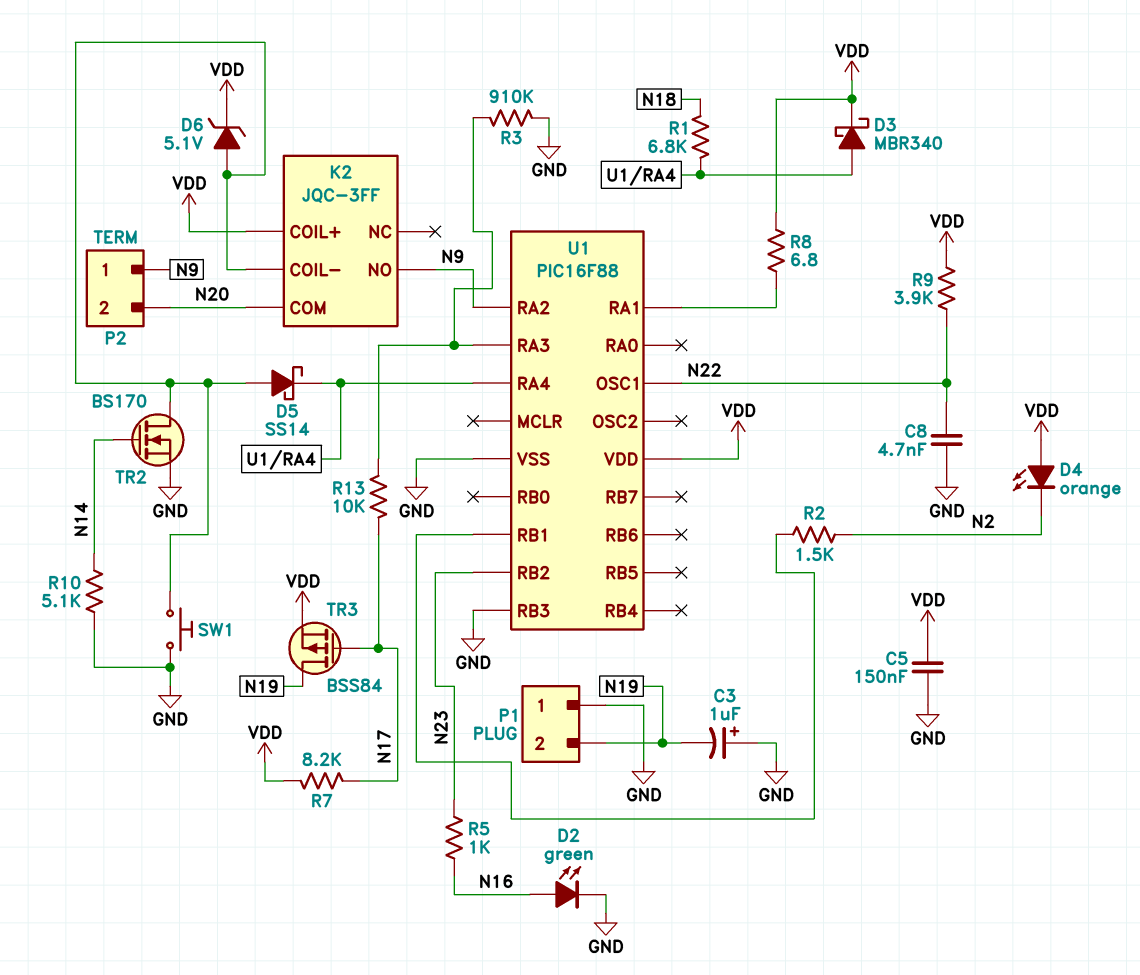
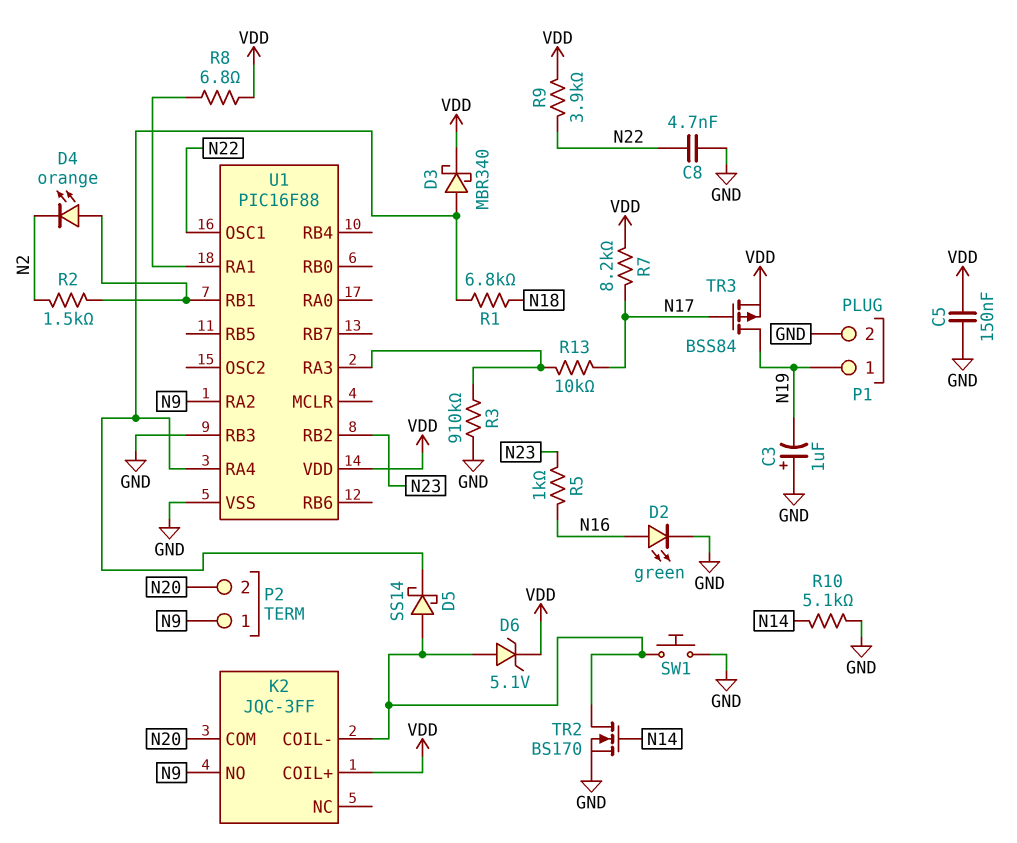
D4: LED orange (A VDD, K N2) -> LED orange (A U1/RB1, K N2)
P1 pin 1: GND -> N19
P1 pin 2: N19 -> GND

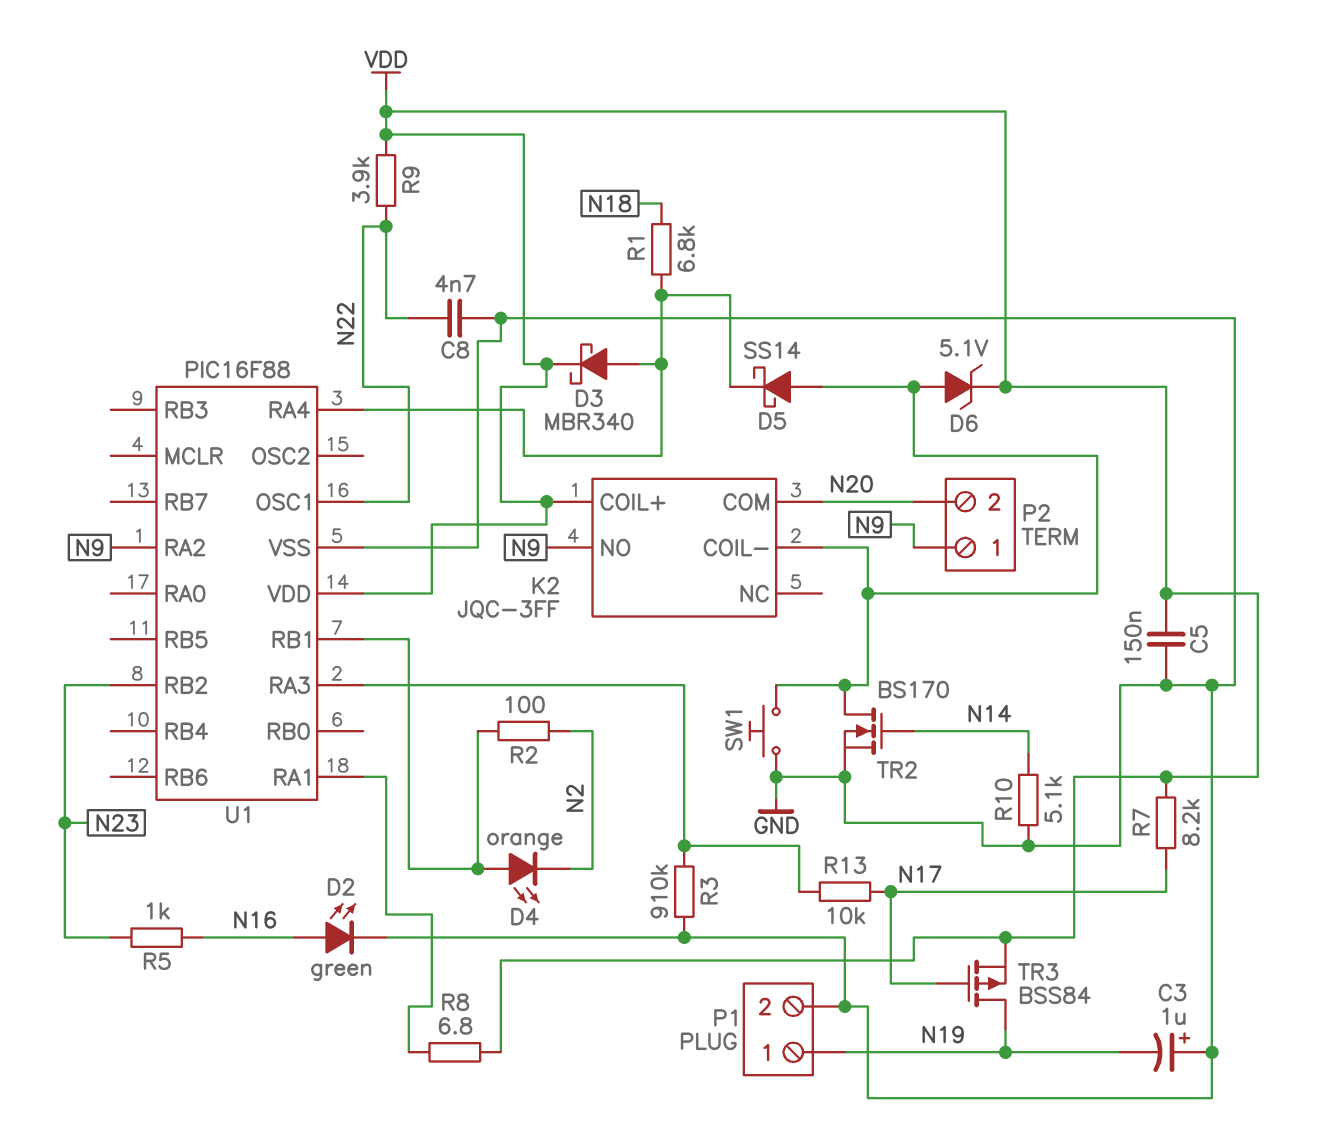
R2: 1.5k (N2, U1/RB1) -> 100 (N2, U1/RB1)
U1 pin RB3: GND -> none

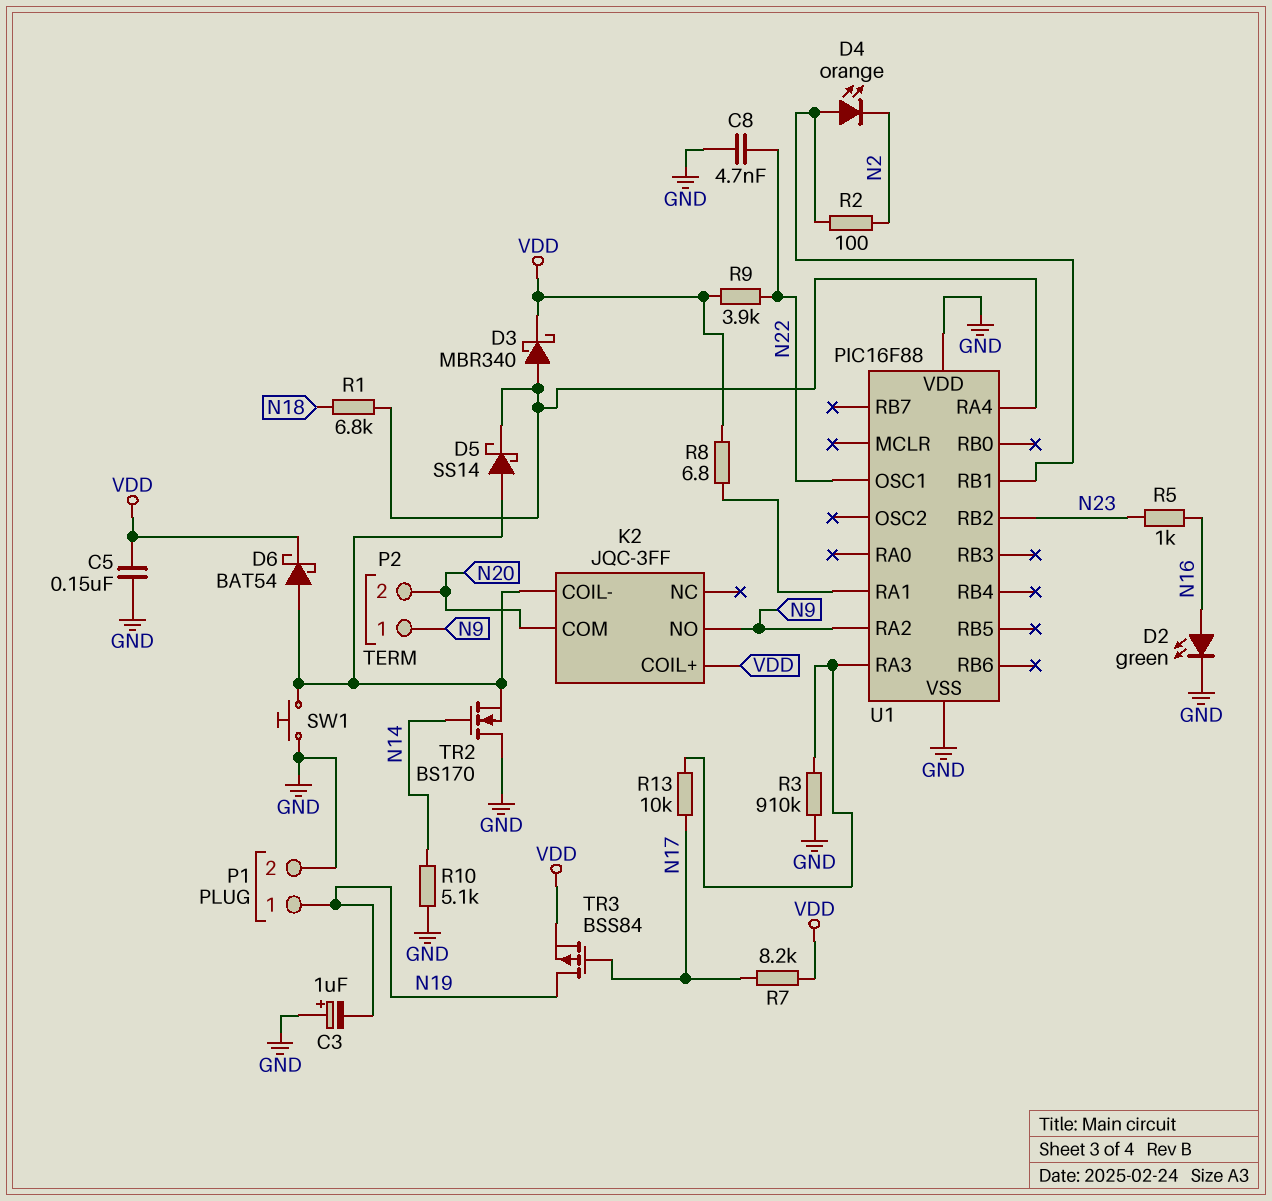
D6: zener 5.1V (A K2/COIL-, K VDD) -> schottky BAT54 (A K2/COIL-, K VDD)
TR2: NMOS BS170 (G N14, D K2/COIL-, S GND) -> NMOS BS170 (G N14, D GND, S K2/COIL-)
U1 pin VDD: VDD -> GND

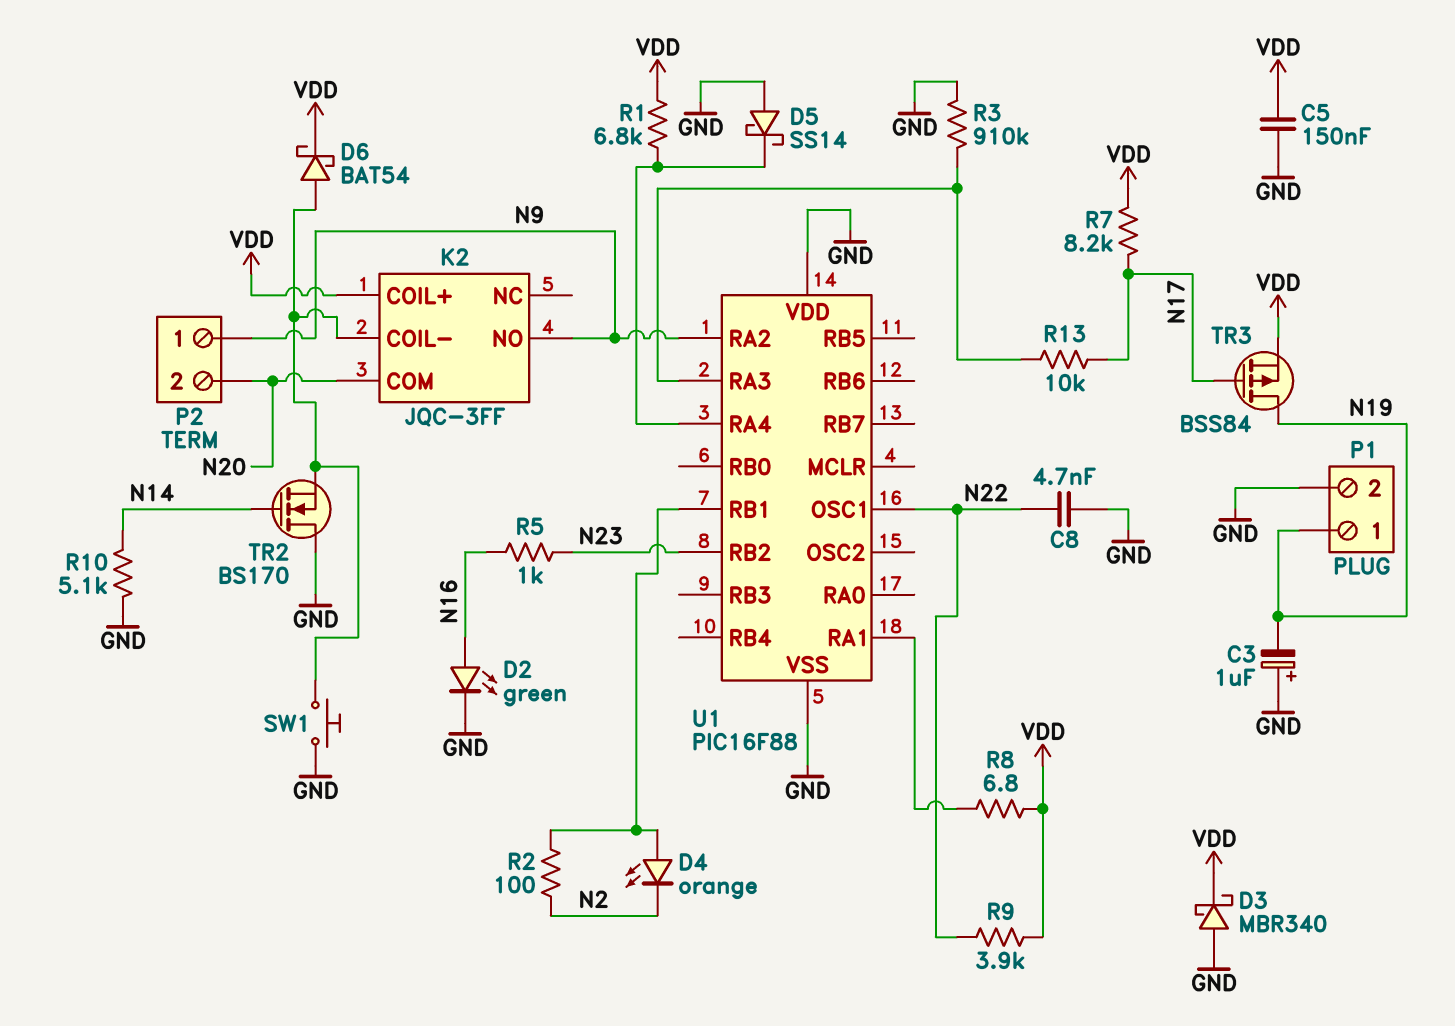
D3: schottky MBR340 (A U1/RA4, K VDD) -> schottky MBR340 (A GND, K VDD)
D5: schottky SS14 (A K2/COIL-, K U1/RA4) -> schottky SS14 (A GND, K U1/RA4)
R1: 6.8k (N18, U1/RA4) -> 6.8k (U1/RA4, VDD)

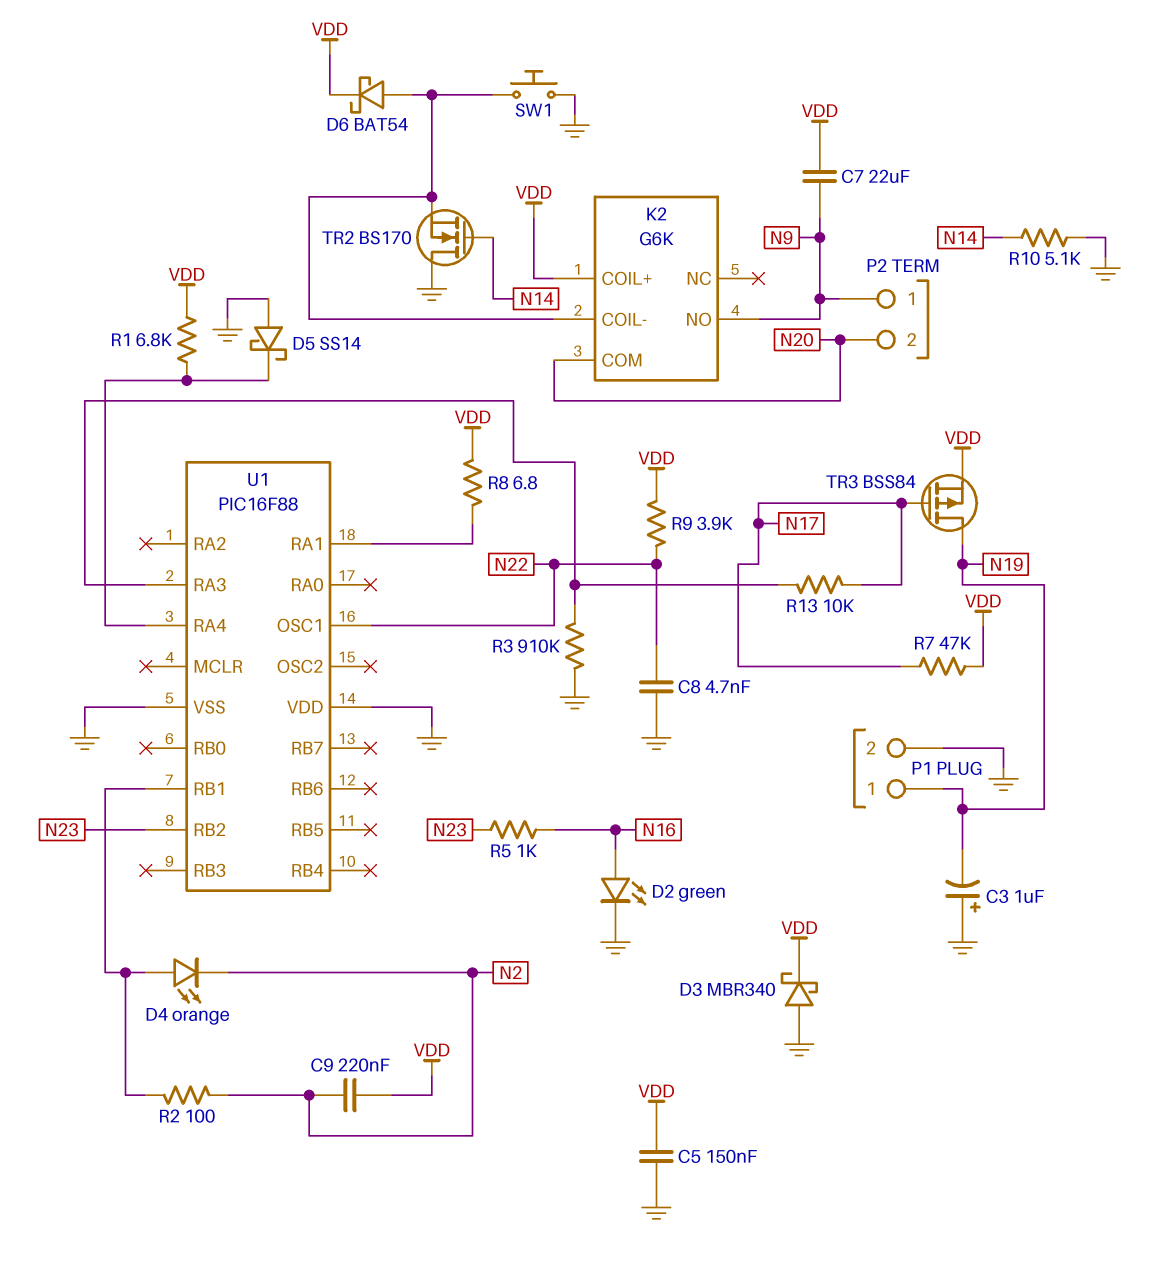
C7: none -> 22uF (N9, VDD)
C9: none -> 220nF (N2, VDD)
K2: JQC-3FF -> G6K
R7: 8.2k (N17, VDD) -> 47k (N17, VDD)
U1 pin RA2: N9 -> none

